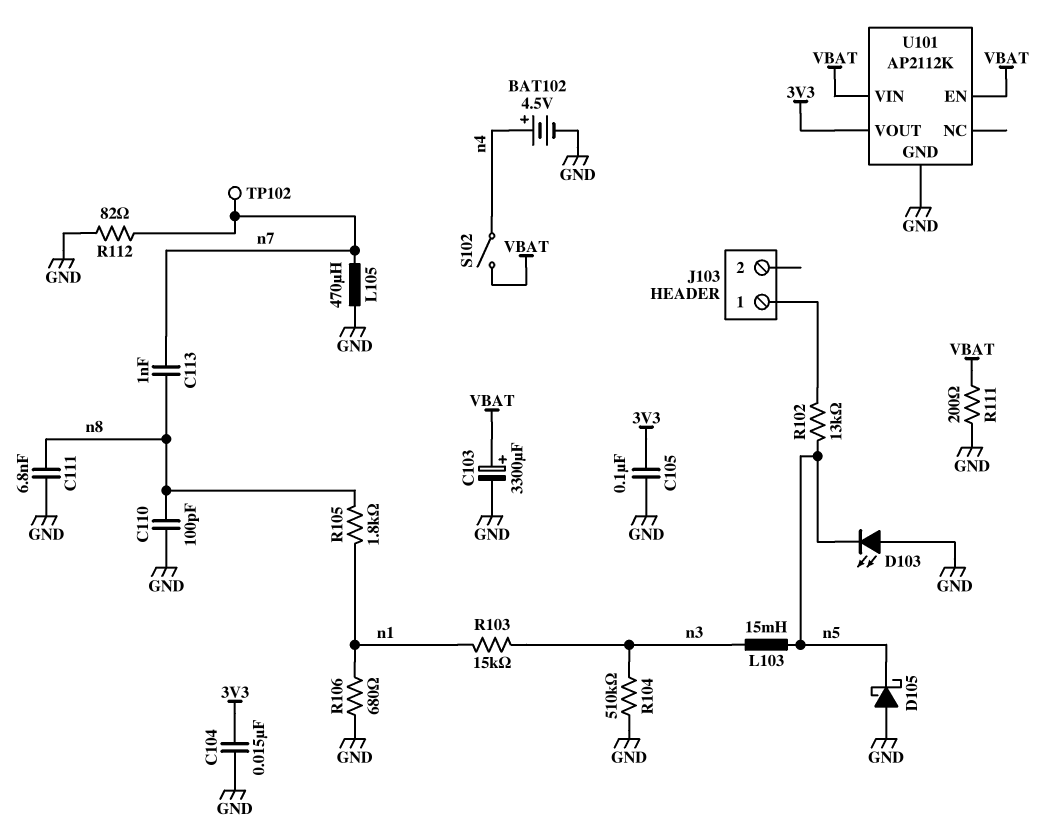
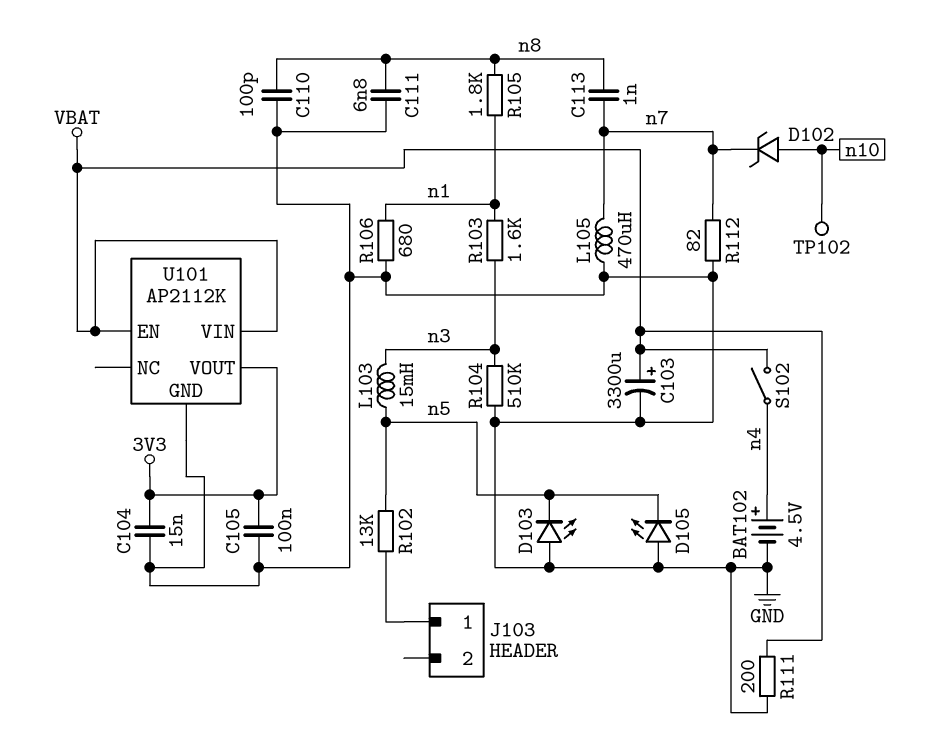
D102: none -> zener (A n10, K n7)
D105: schottky (A GND, K n5) -> LED (A GND, K n5)
R103: 15k (n1, n3) -> 1.6k (n1, n3)
TP102: test point (n7) -> test point (n10)

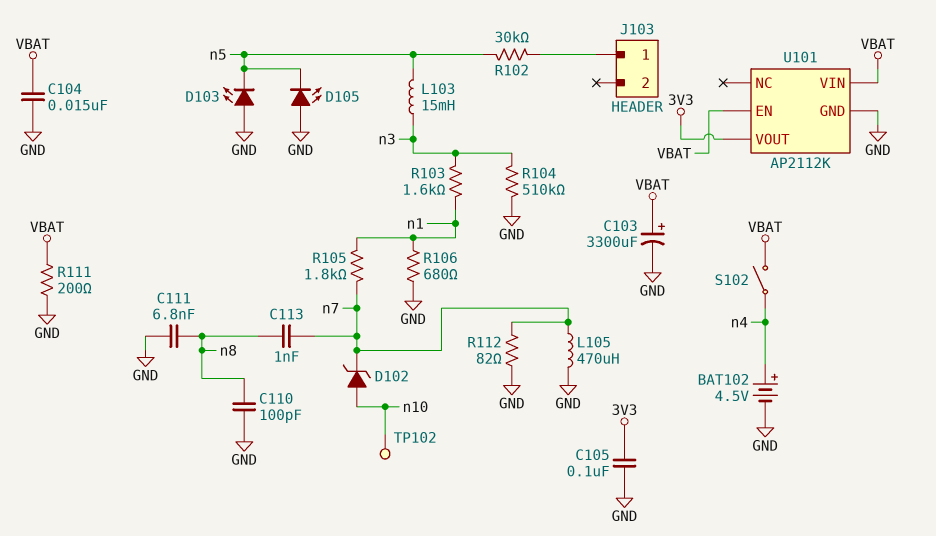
C104: 15nF (3V3, GND) -> 15nF (GND, VBAT)
R102: 13k (J103/1, n5) -> 30k (J103/1, n5)
R105: 1.8k (n1, n8) -> 1.8k (n1, n7)

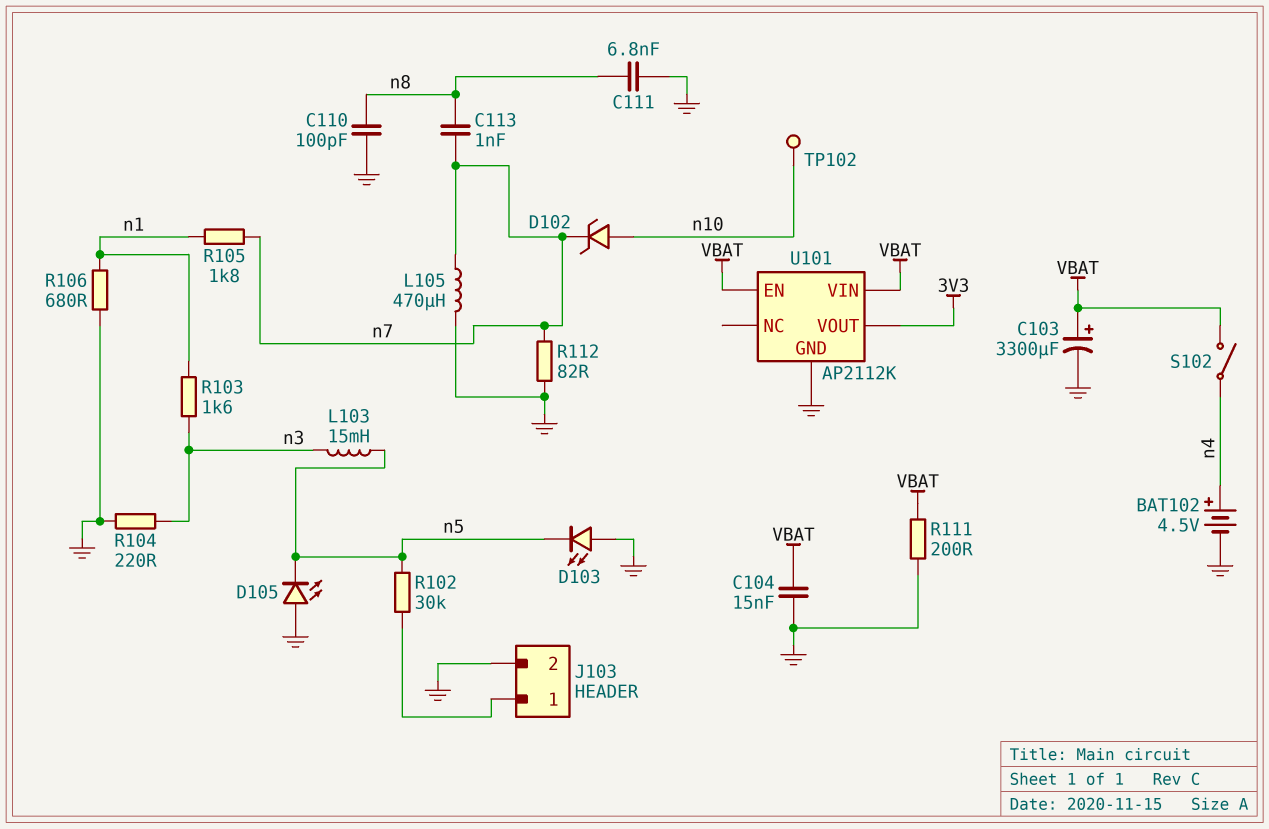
C105: 100nF (3V3, GND) -> none
J103 pin 2: none -> GND
R104: 510k (GND, n3) -> 220 (GND, n3)

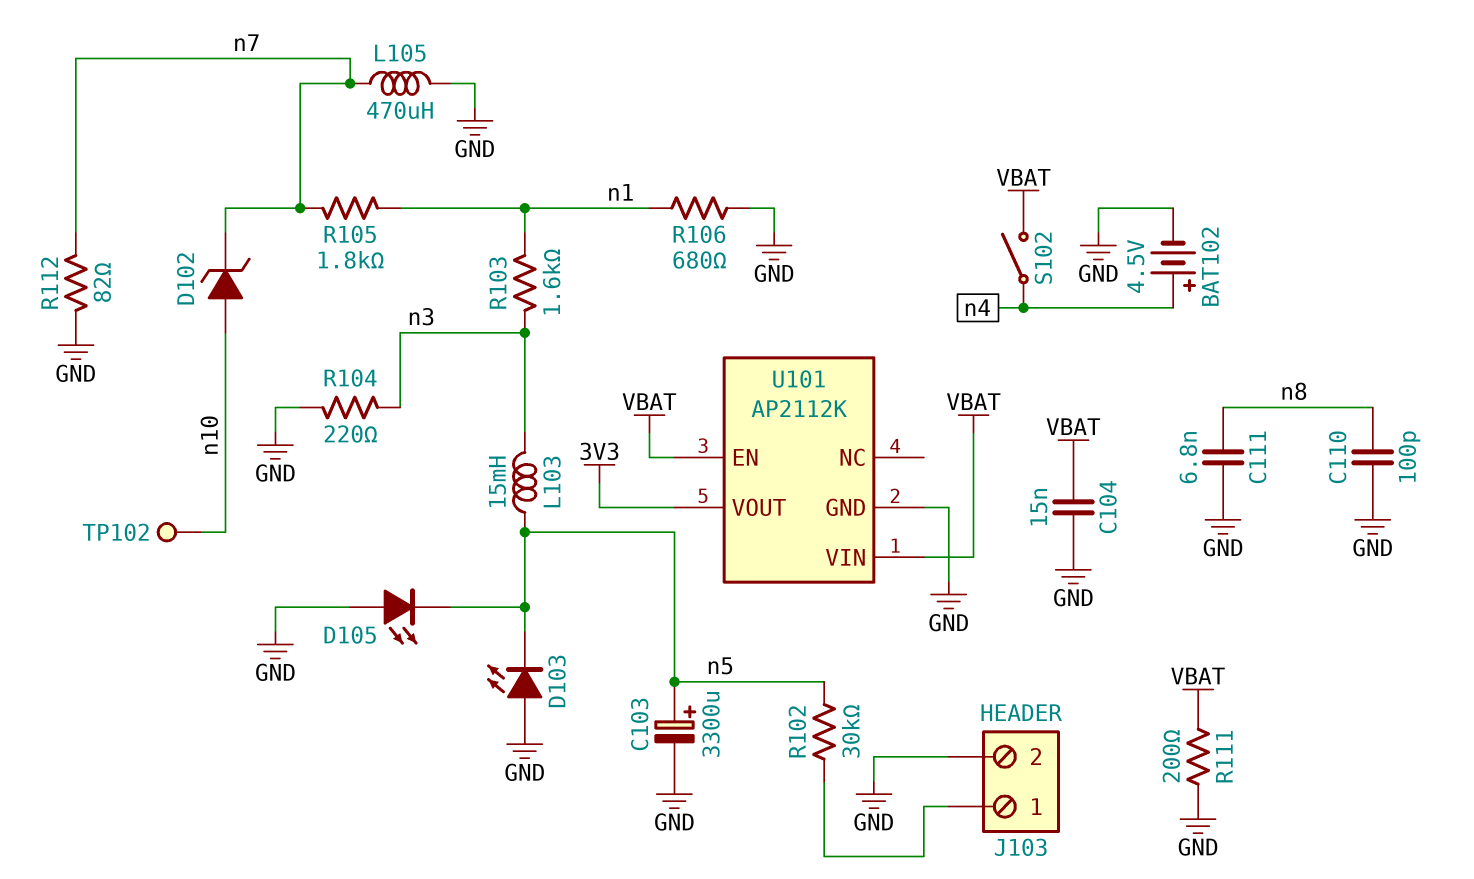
C103: 3300uF (plus VBAT, minus GND) -> 3300uF (plus n5, minus GND)
C113: 1nF (n7, n8) -> none

